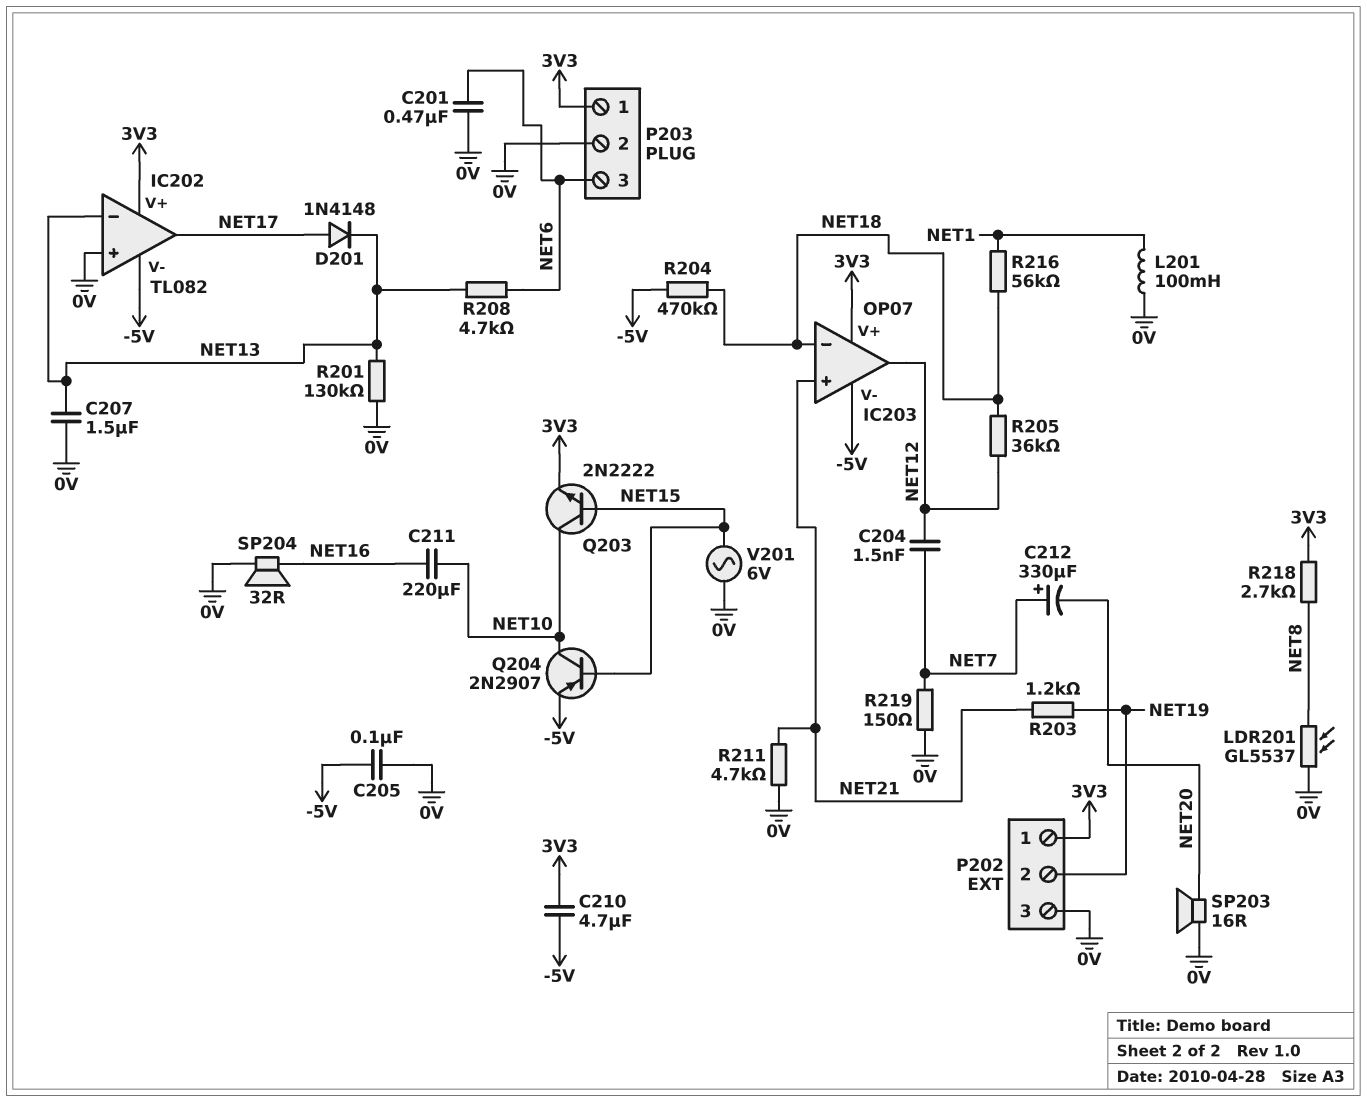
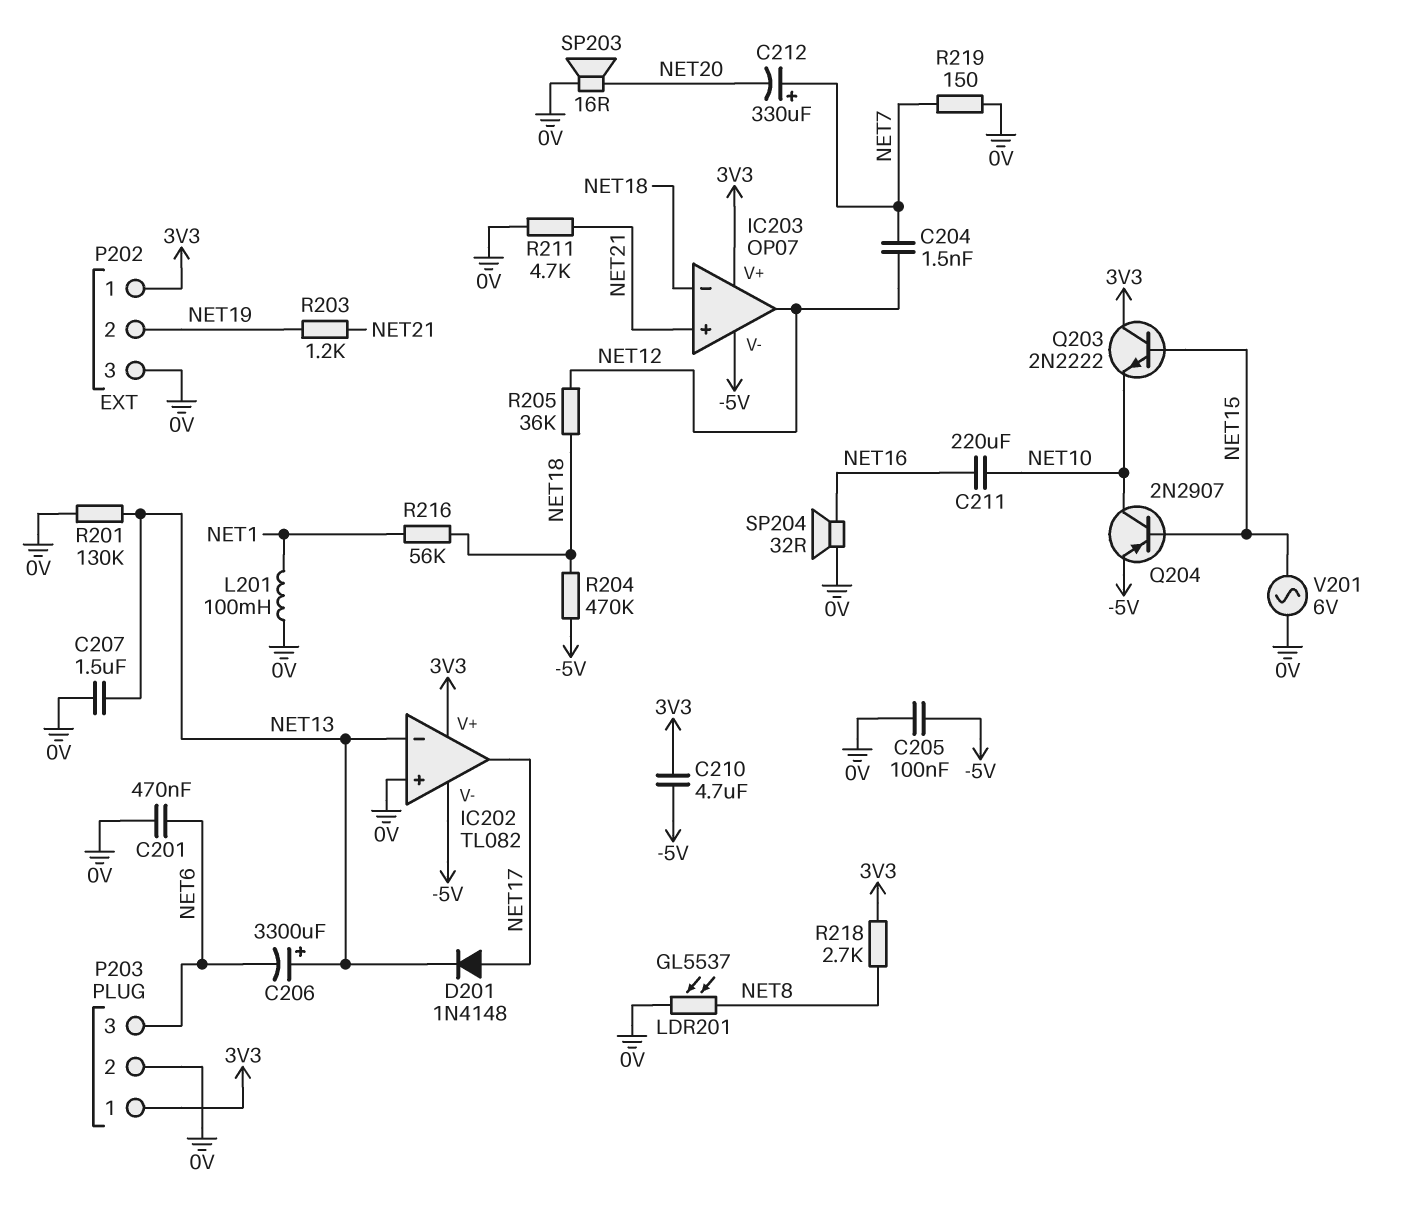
C206: none -> 3300uF (plus NET13, minus NET6)
Q203: NPN 2N2222 (B NET15, C NET10, E 3V3) -> NPN 2N2222 (B NET15, C 3V3, E NET10)
R208: 4.7k (NET6, NET13) -> none

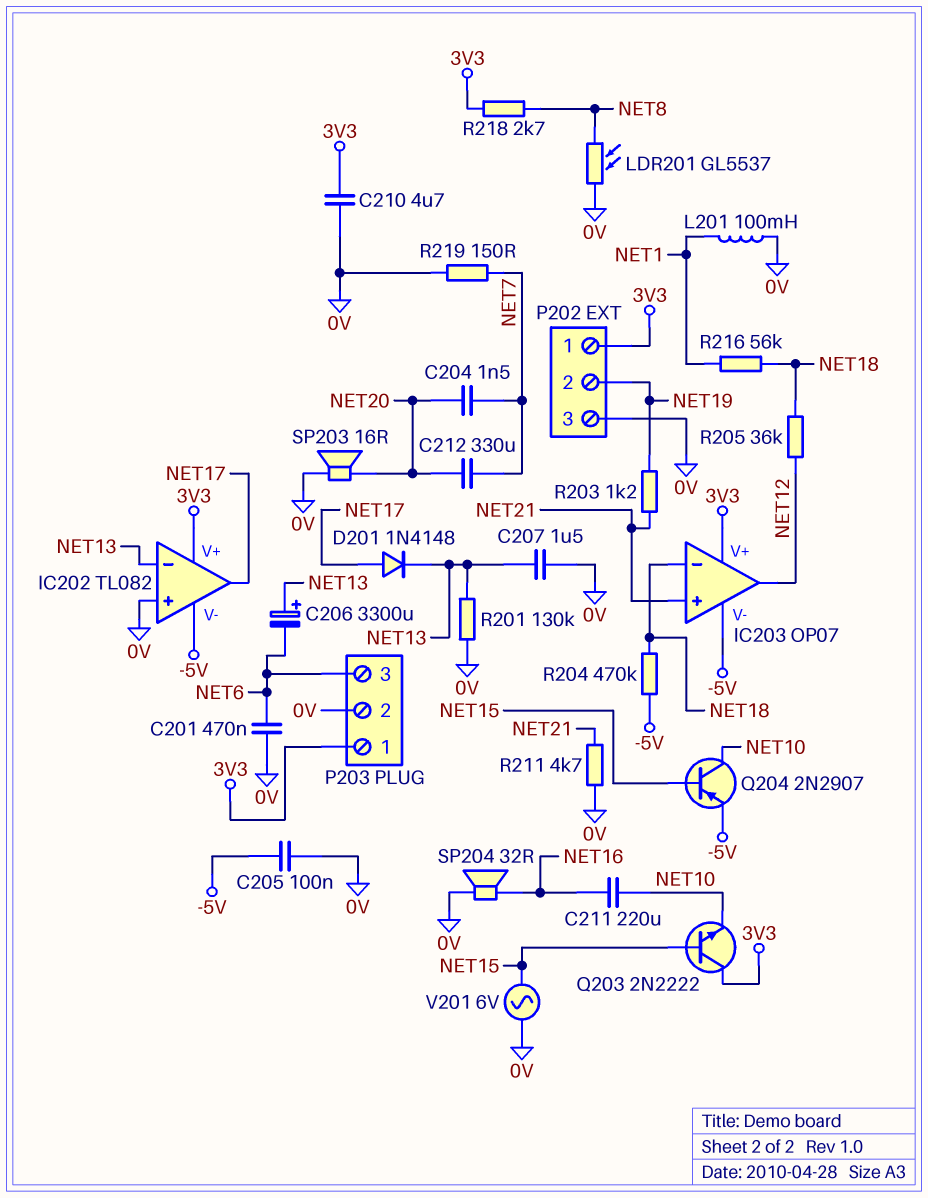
C204: 1.5nF (NET7, NET12) -> 1.5nF (NET7, NET20)
C210: 4.7uF (-5V, 3V3) -> 4.7uF (0V, 3V3)
C212: 330uF (plus NET7, minus NET20) -> 330uF (NET7, NET20)

